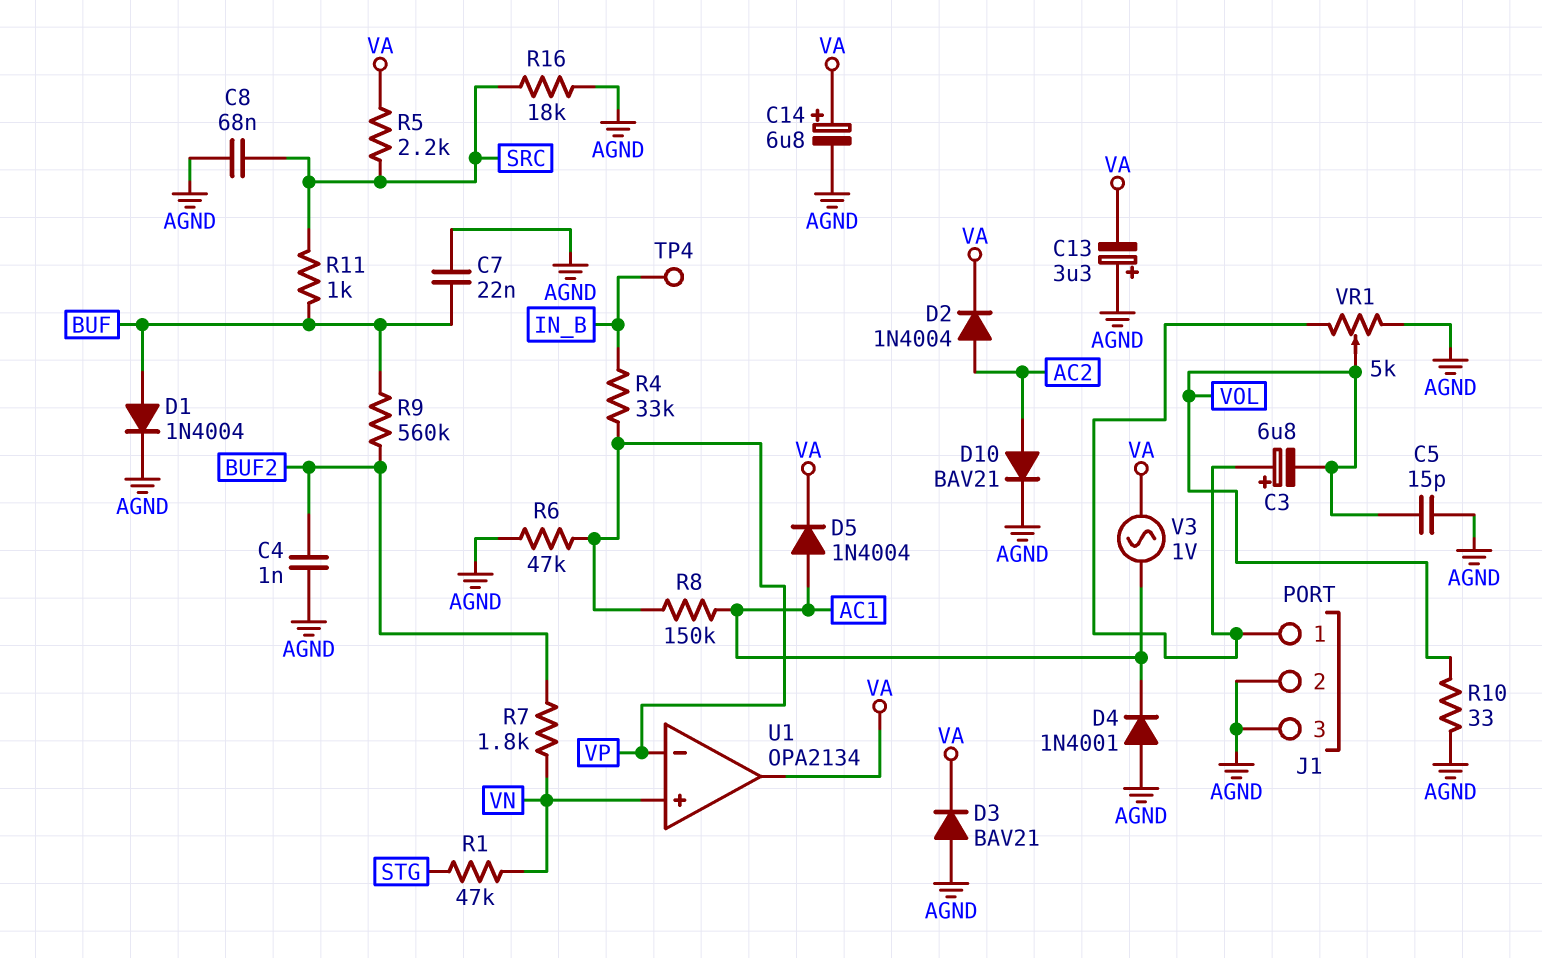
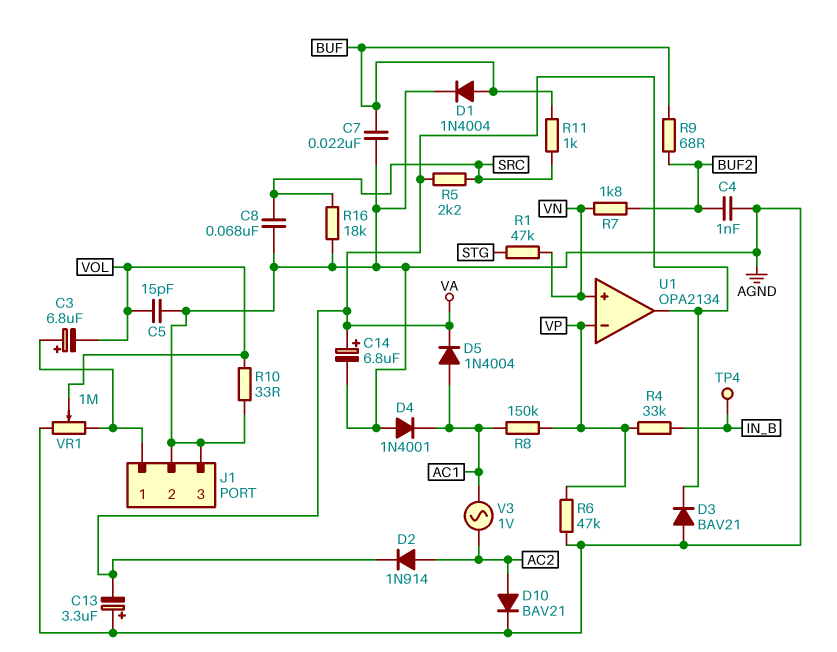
D2: diode 1N4004 (A AC2, K VA) -> diode 1N914 (A AC2, K VA)
R9: 560k (BUF, BUF2) -> 68 (BUF, BUF2)
V3: AC 1V (AC1, VA) -> AC 1V (AC1, AC2)
VR1: 5k (AGND, J1/1, wiper VOL) -> 1M (AGND, J1/1, wiper VOL)

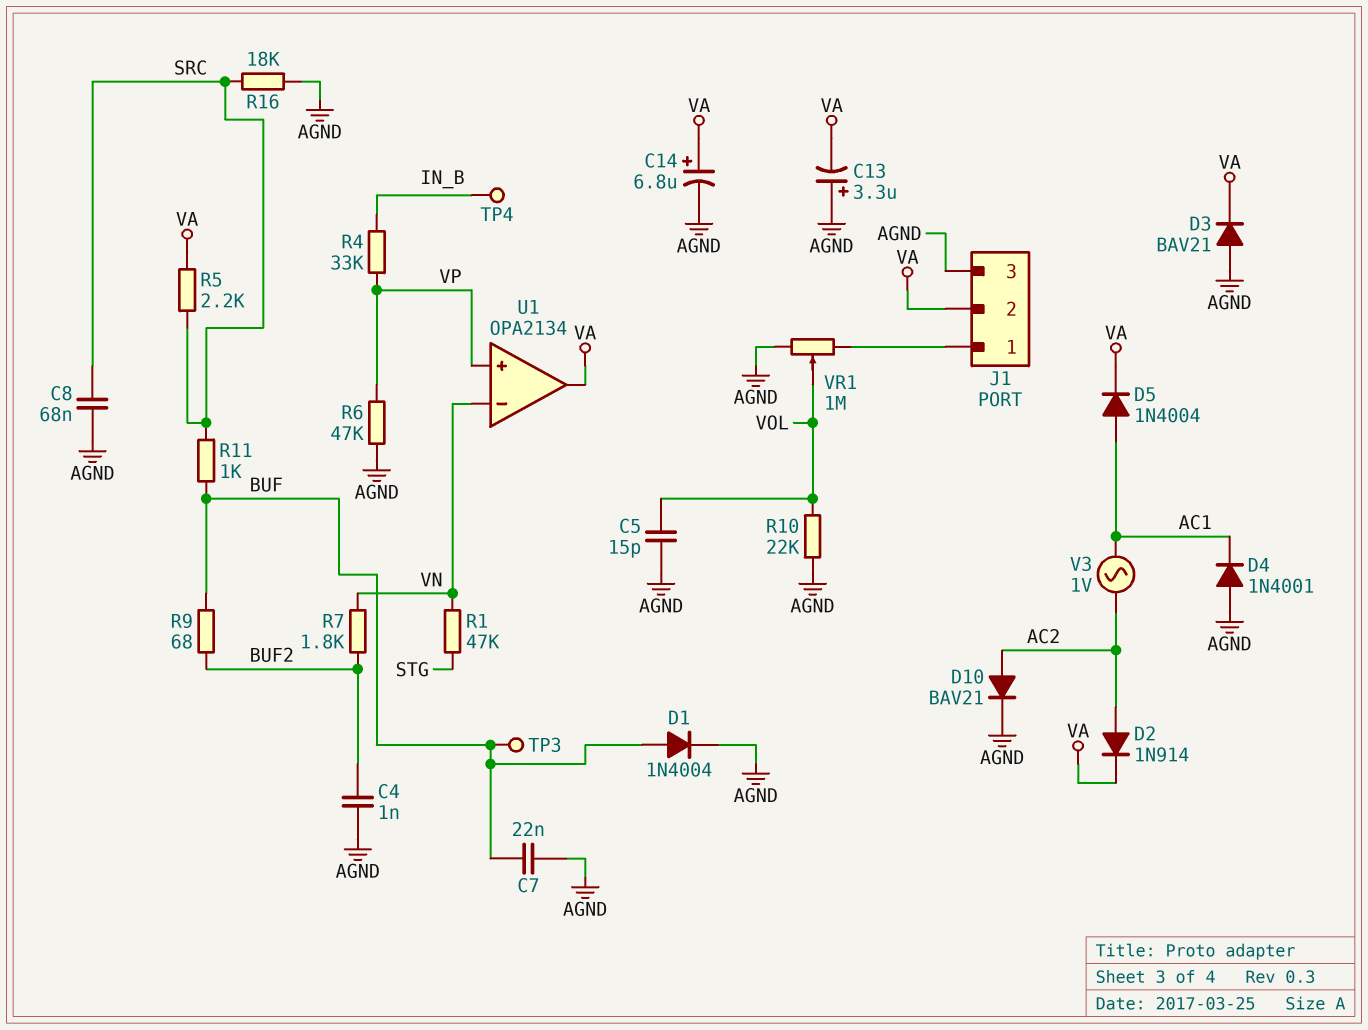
C3: 6.8uF (plus J1/1, minus VOL) -> none
J1 pin 2: AGND -> VA
R8: 150k (AC1, VP) -> none
R10: 33 (AGND, VOL) -> 22k (AGND, VOL)
TP3: none -> test point (BUF)
U1 pin in+: VN -> VP
U1 pin in-: VP -> VN

